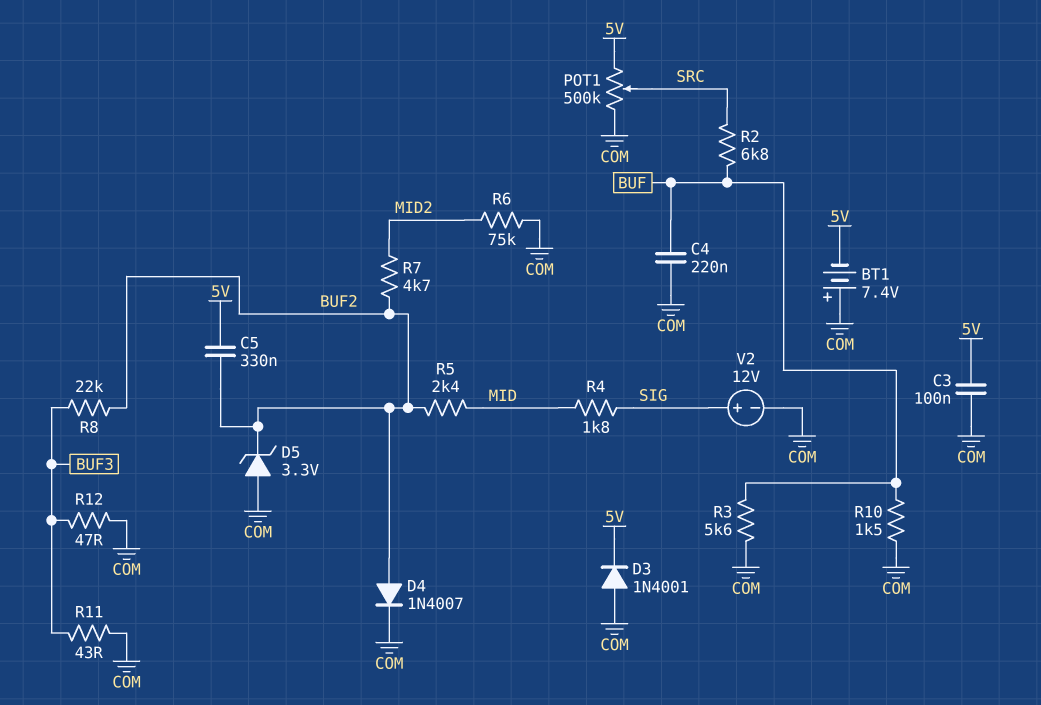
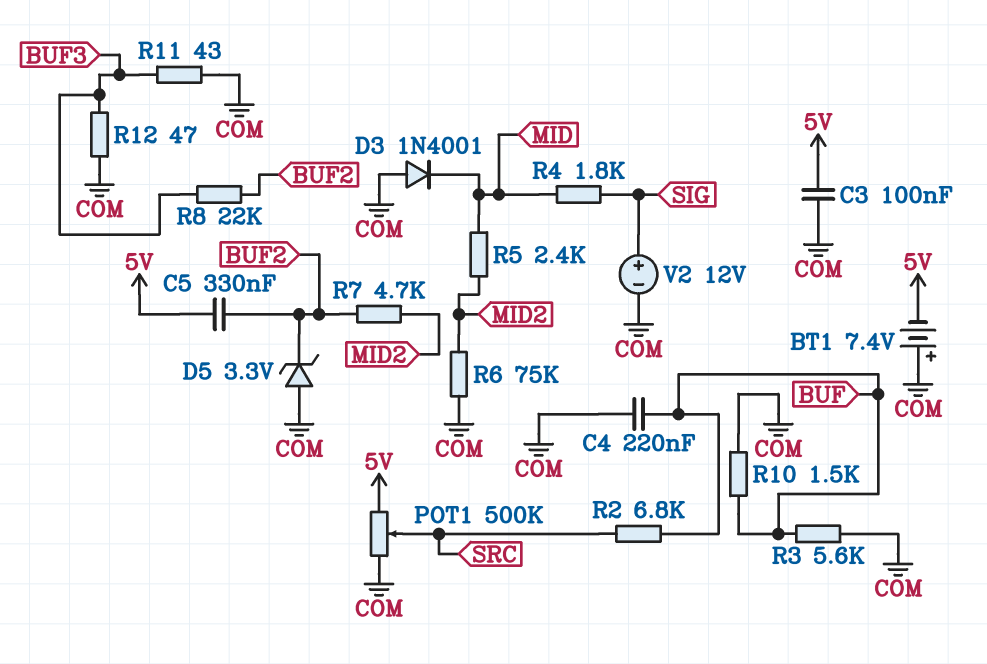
D3: diode 1N4001 (A COM, K 5V) -> diode 1N4001 (A COM, K MID)
D4: diode 1N4007 (A BUF2, K COM) -> none
R5: 2.4k (BUF2, MID) -> 2.4k (MID, MID2)

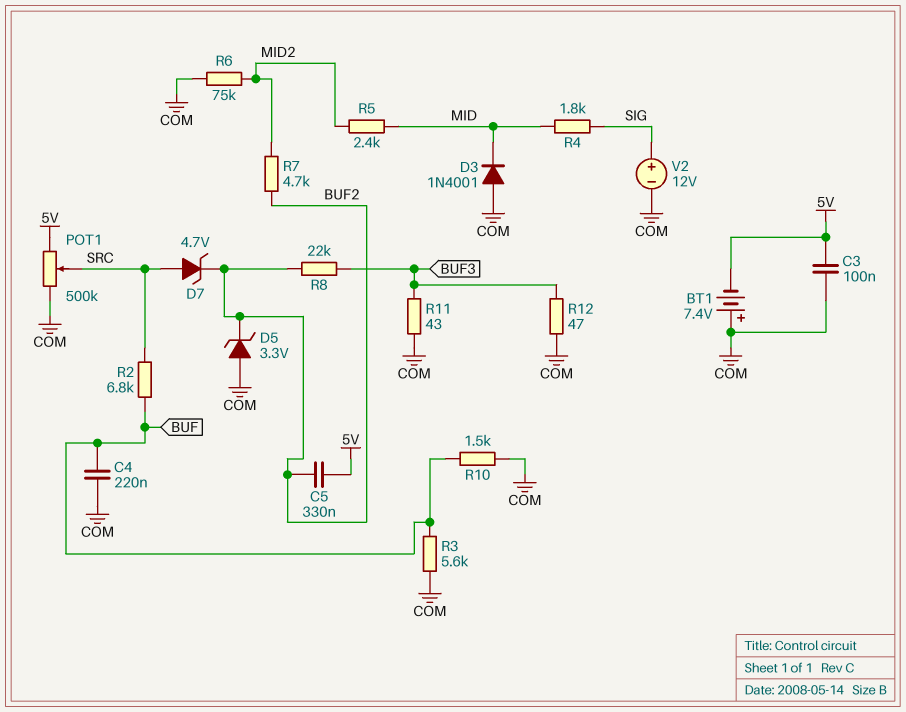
D7: none -> zener 4.7V (A SRC, K BUF2)

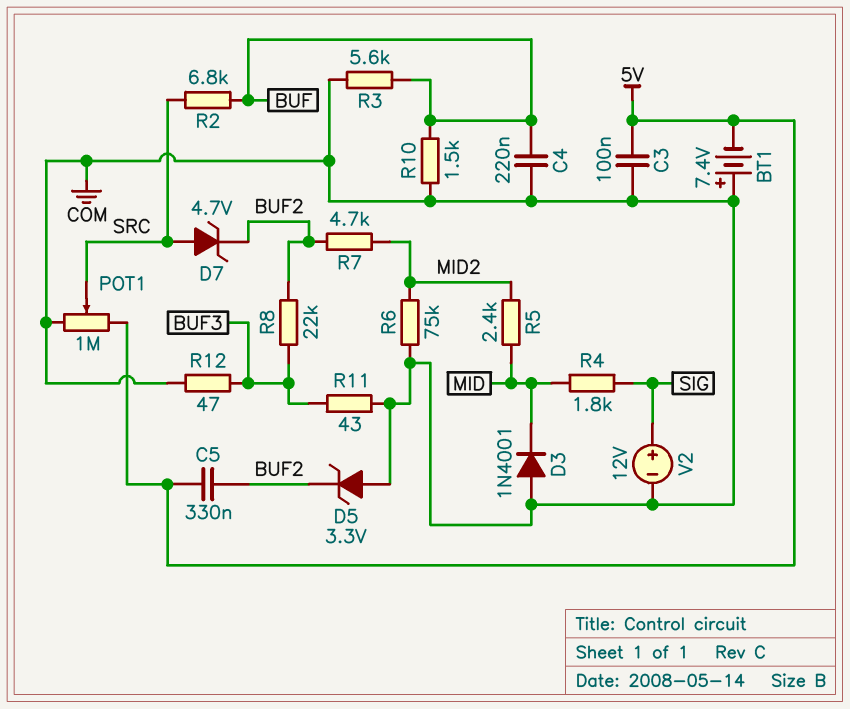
POT1: 500k (5V, COM, wiper SRC) -> 1M (5V, COM, wiper SRC)

